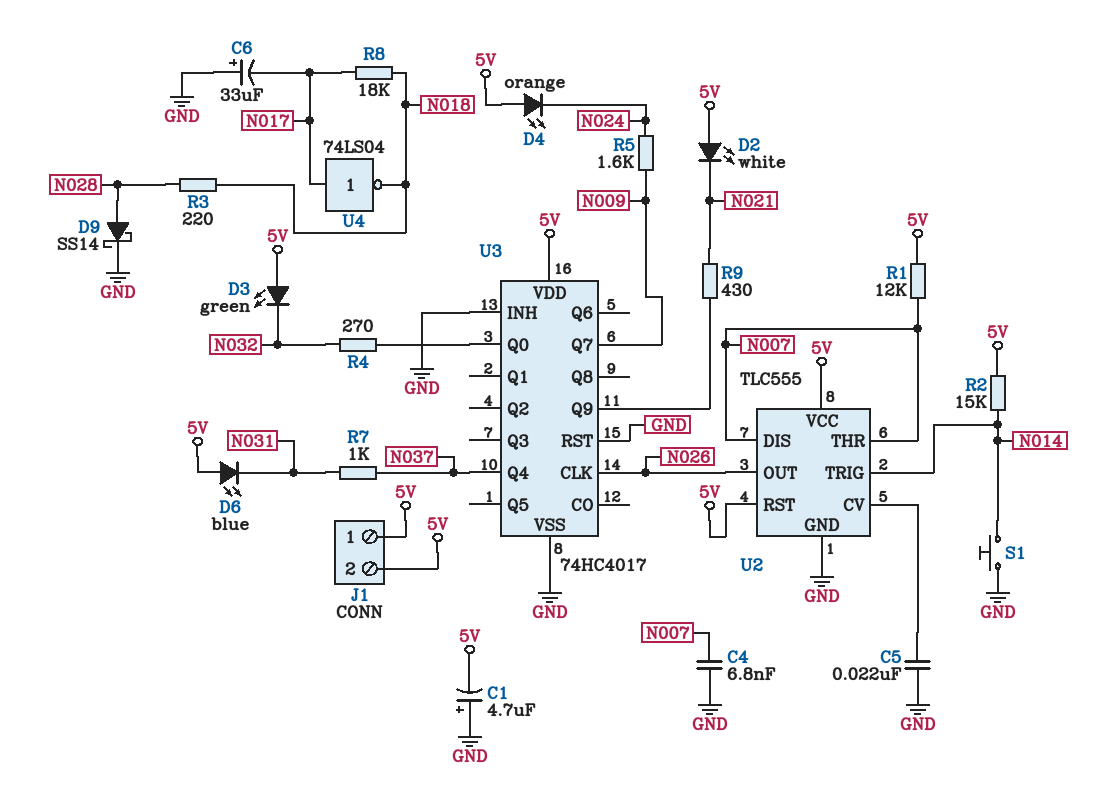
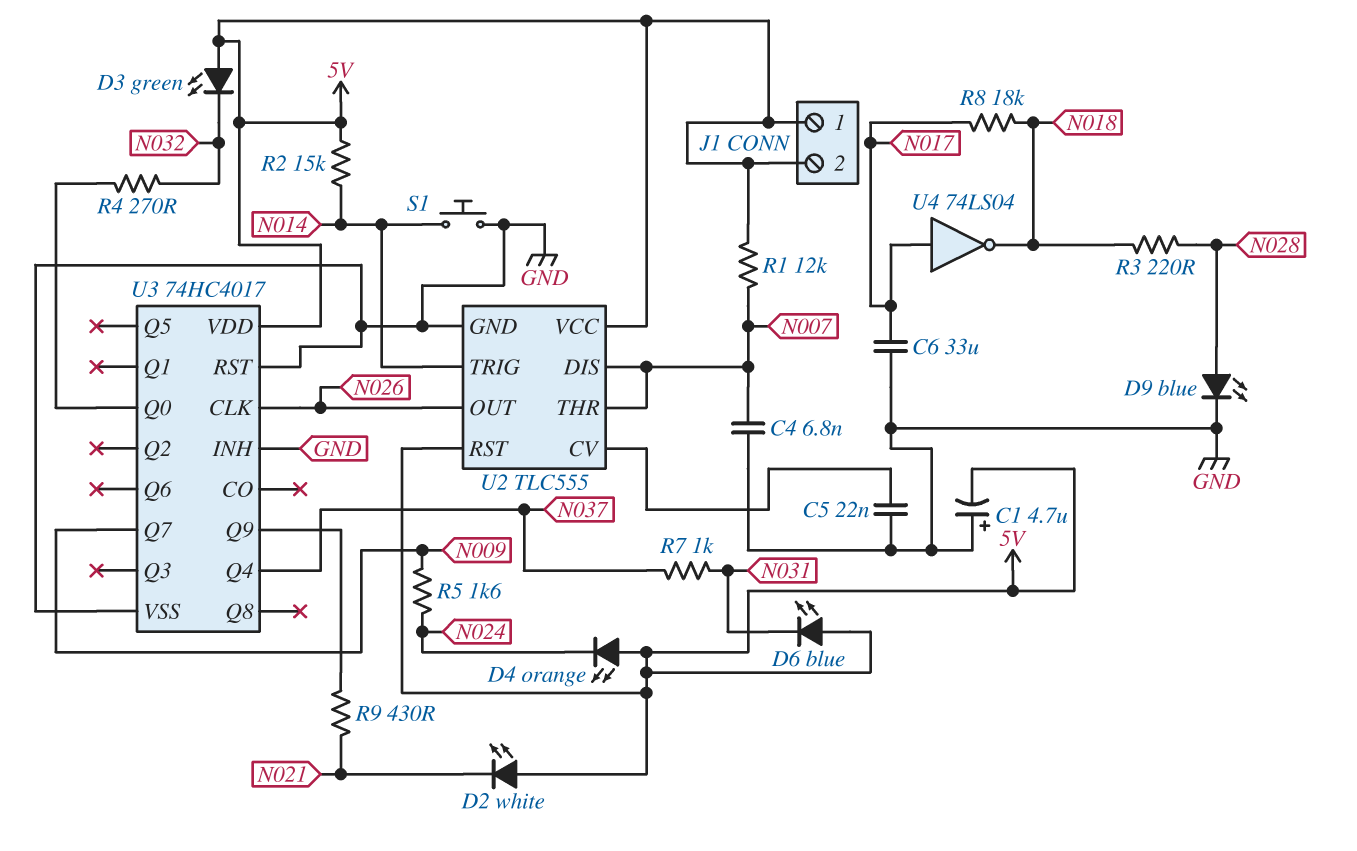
C6: 33uF (plus GND, minus N017) -> 33uF (GND, N017)
D9: schottky SS14 (A N028, K GND) -> LED blue (A N028, K GND)

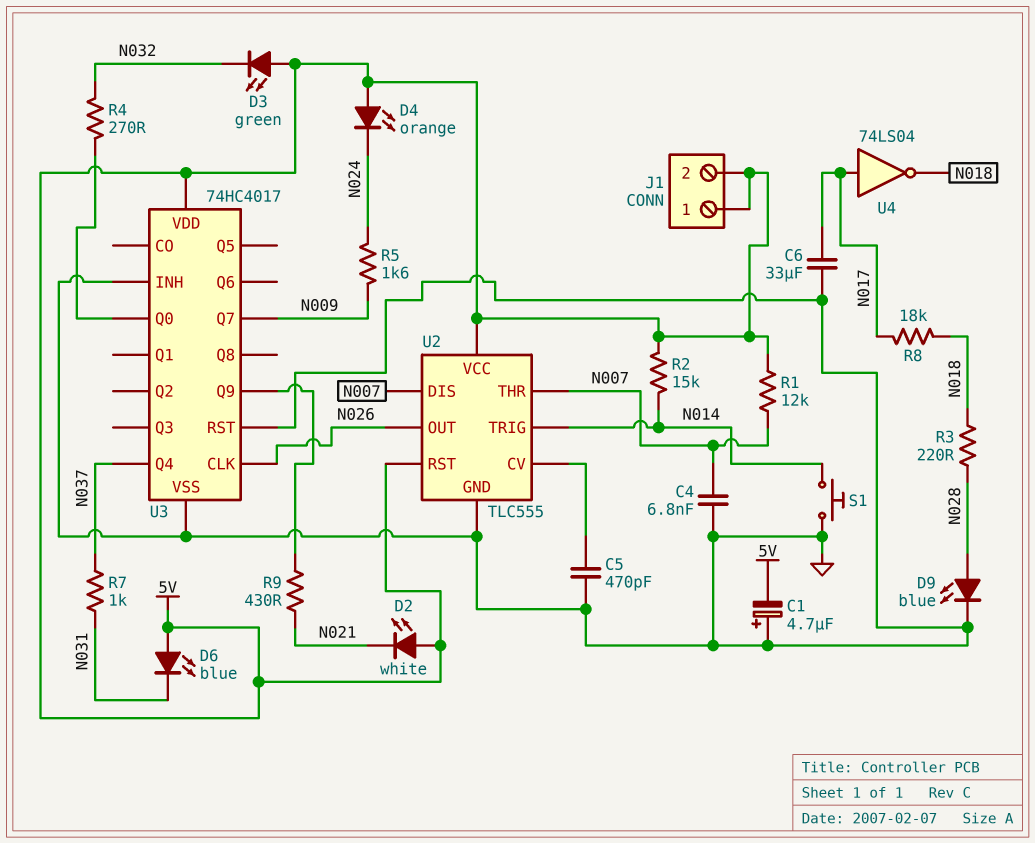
C5: 22nF (GND, U2/CV) -> 470pF (GND, U2/CV)

